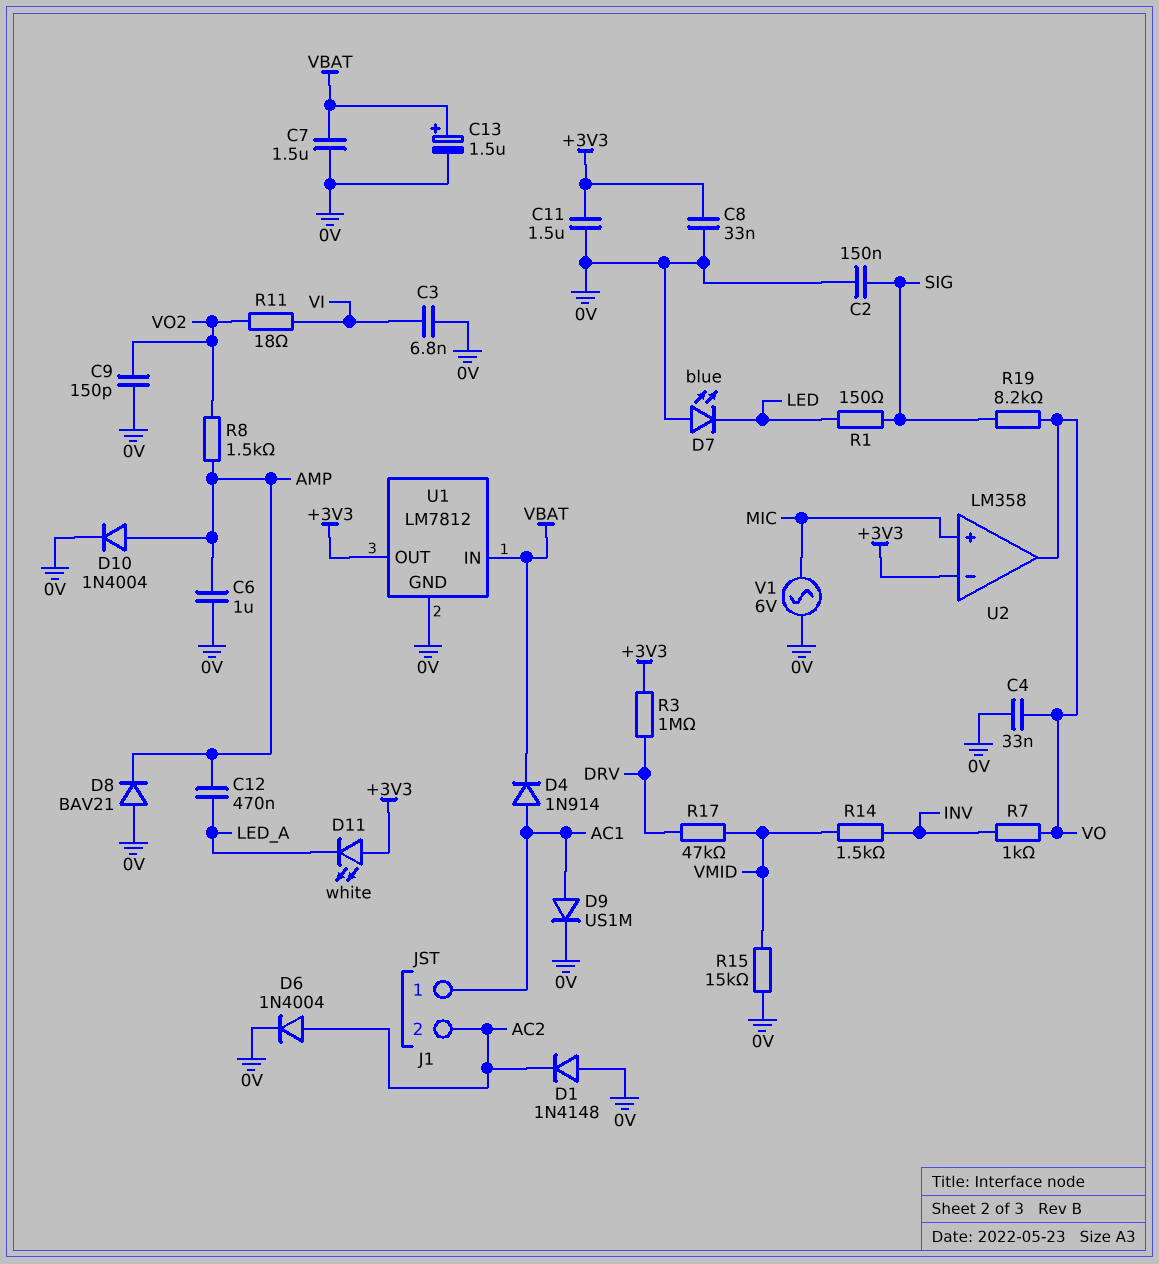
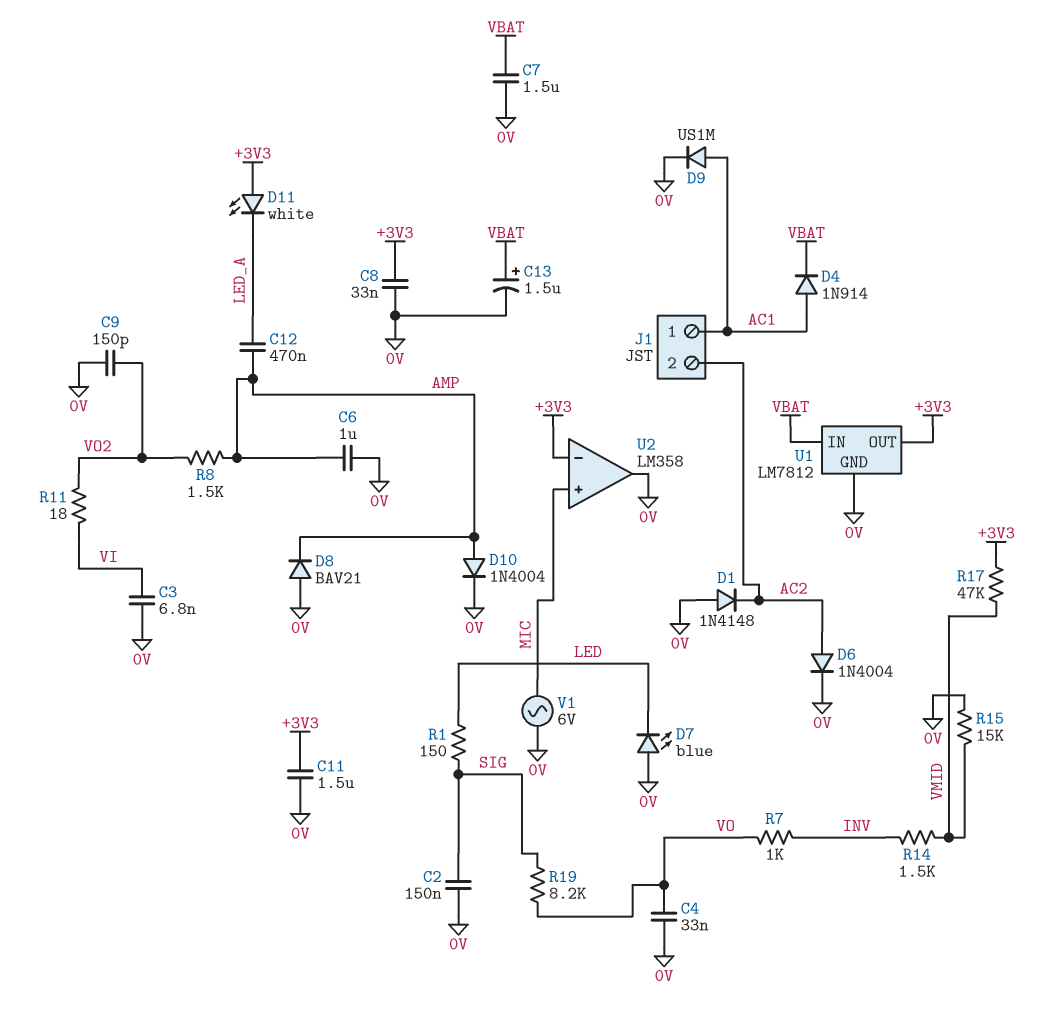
R3: 1M (+3V3, DRV) -> none
R17: 47k (DRV, VMID) -> 47k (+3V3, VMID)
U2 pin out: VO -> 0V

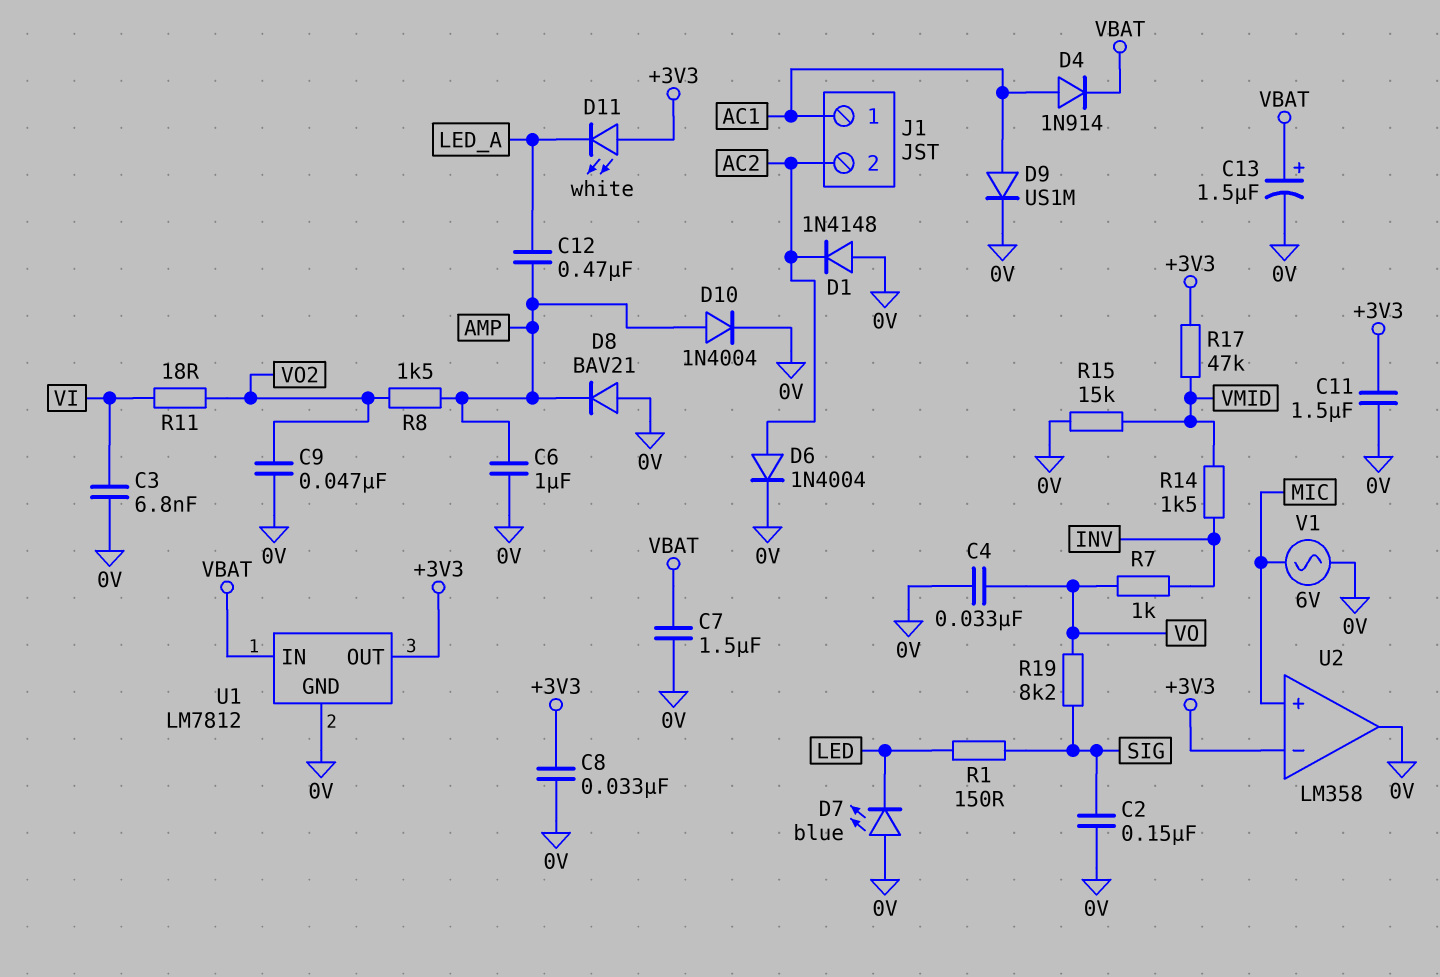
C9: 150pF (0V, VO2) -> 47nF (0V, VO2)

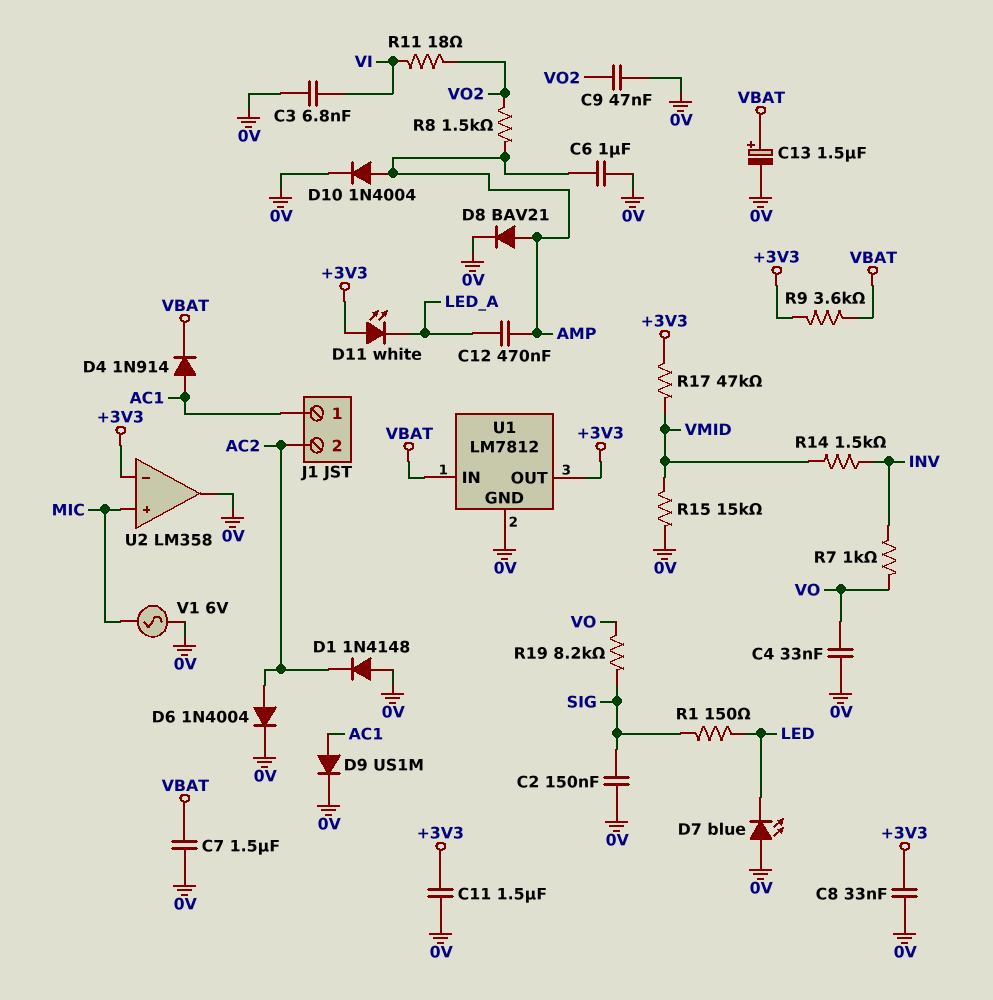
D8: diode BAV21 (A 0V, K AMP) -> diode BAV21 (A AMP, K 0V)
R9: none -> 3.6k (+3V3, VBAT)

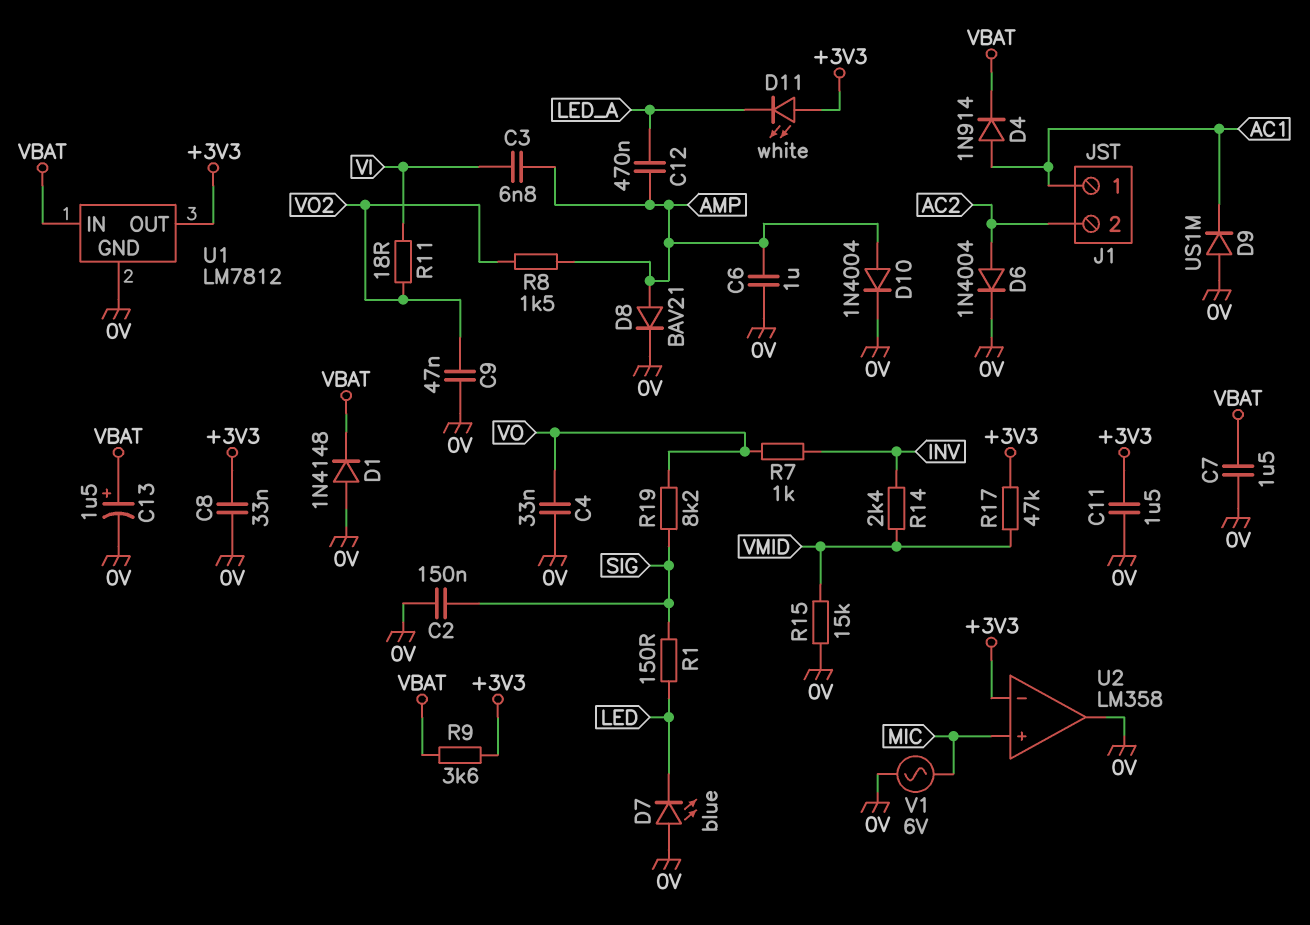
C3: 6.8nF (0V, VI) -> 6.8nF (AMP, VI)
D1: diode 1N4148 (A 0V, K AC2) -> diode 1N4148 (A 0V, K VBAT)
D9: diode US1M (A AC1, K 0V) -> diode US1M (A 0V, K AC1)
R14: 1.5k (INV, VMID) -> 2.4k (INV, VMID)

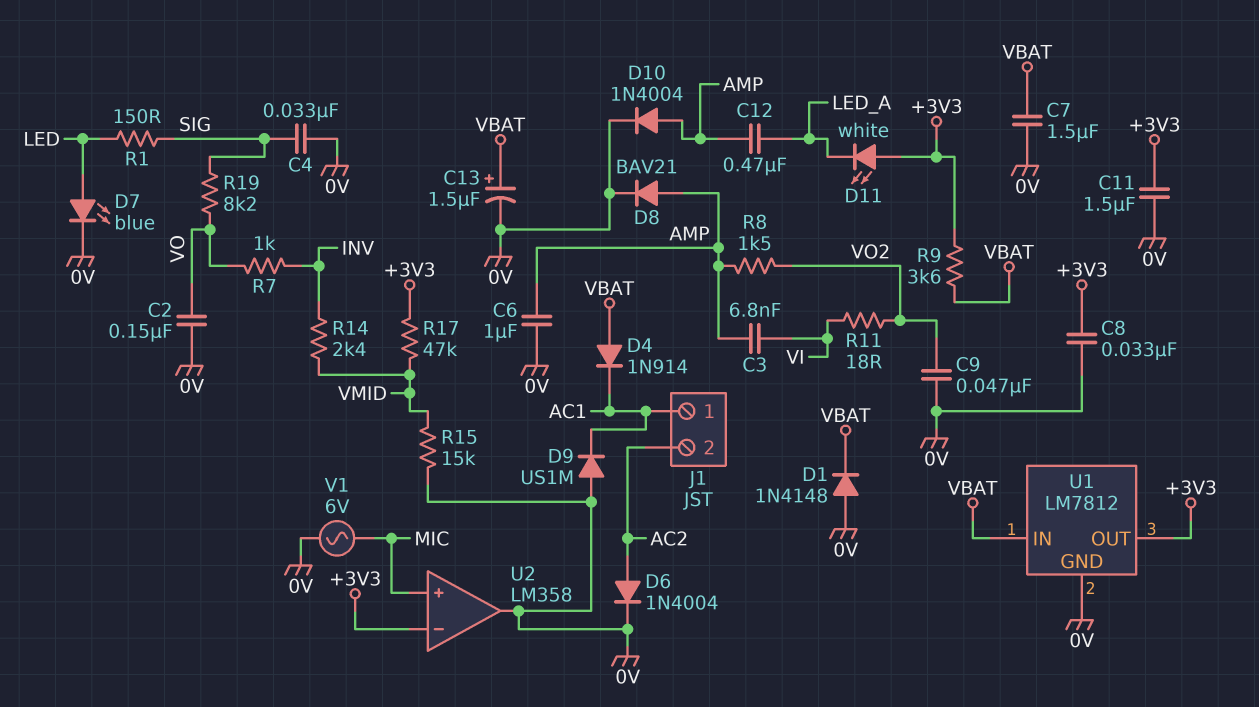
C2: 150nF (0V, SIG) -> 150nF (0V, VO)
C4: 33nF (0V, VO) -> 33nF (0V, SIG)
D4: diode 1N914 (A AC1, K VBAT) -> diode 1N914 (A VBAT, K AC1)
D7: LED blue (A 0V, K LED) -> LED blue (A LED, K 0V)

